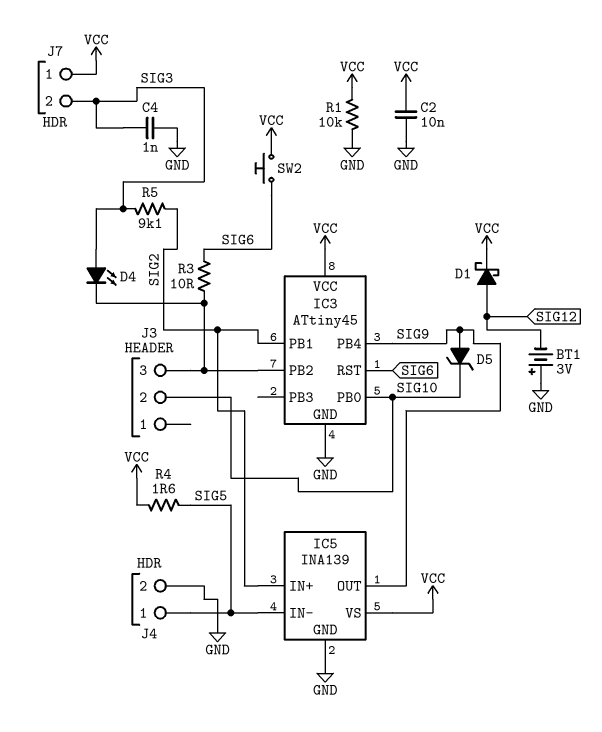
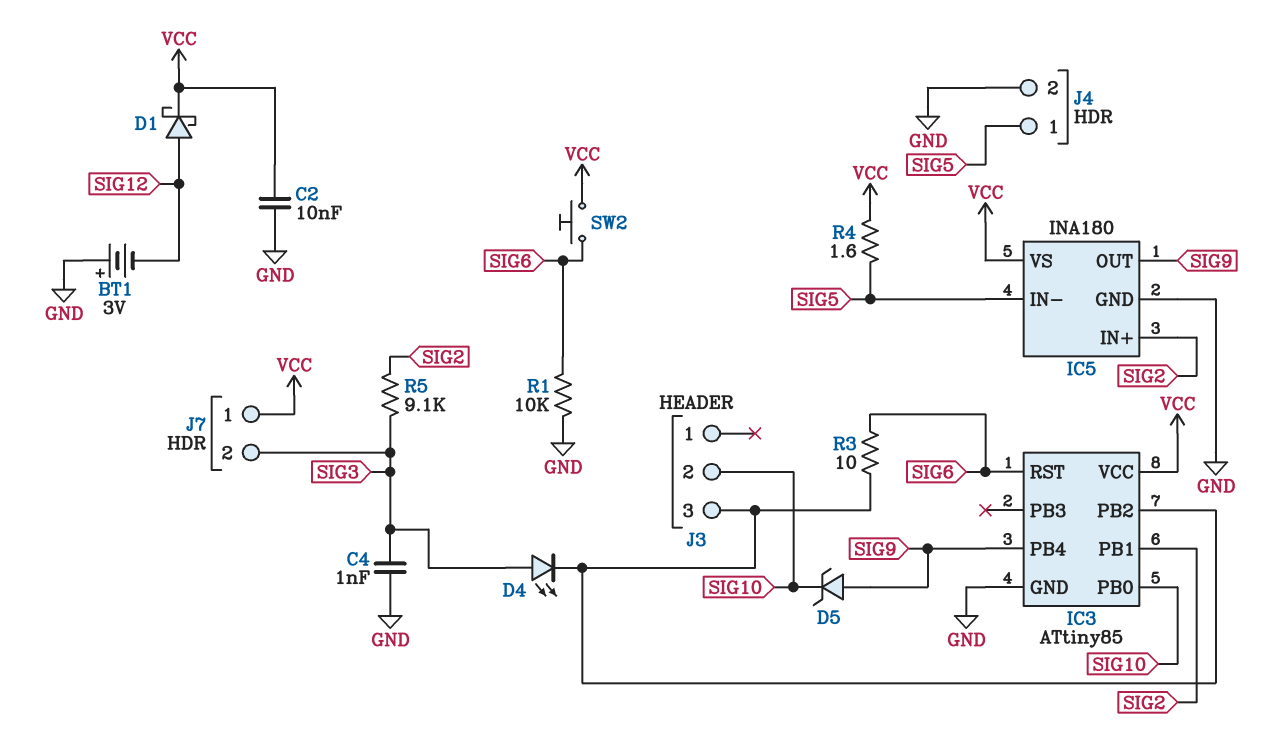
IC3: ATtiny45 -> ATtiny85
IC5: INA139 -> INA180
R1: 10k (GND, VCC) -> 10k (GND, SIG6)

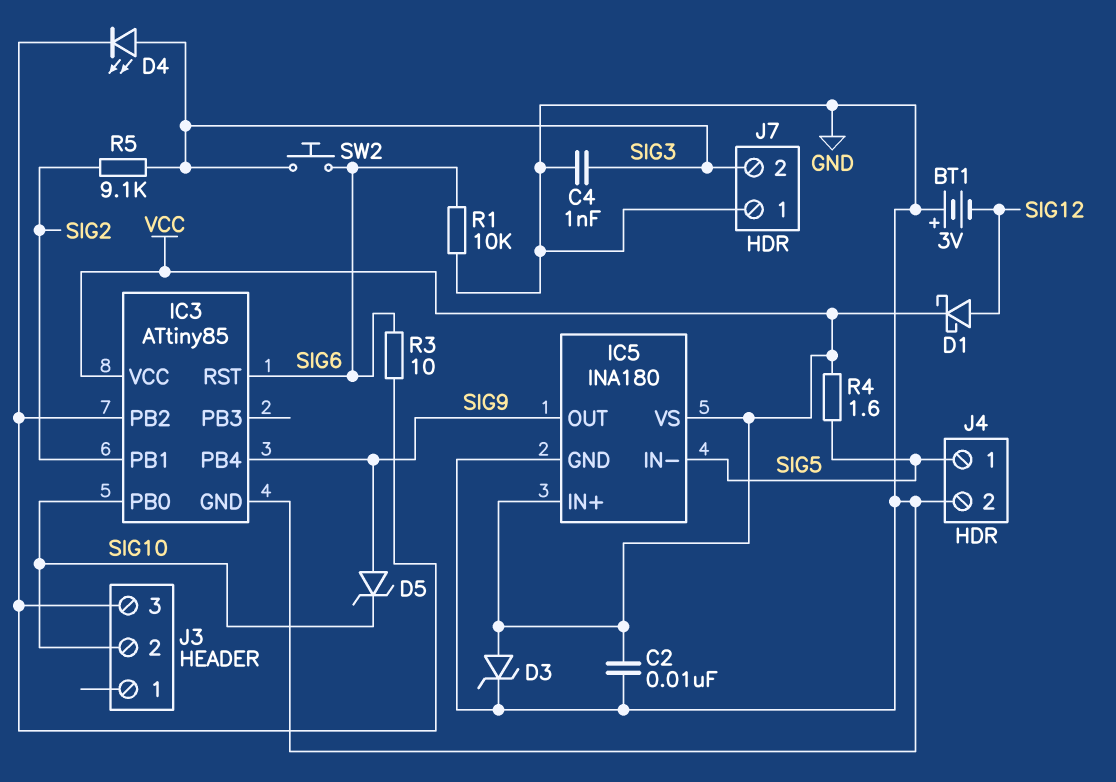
D3: none -> zener (A VCC, K GND)
IC5 pin IN+: SIG2 -> VCC
J7 pin 1: VCC -> GND
SW2: button (SIG6, VCC) -> button (SIG3, SIG6)

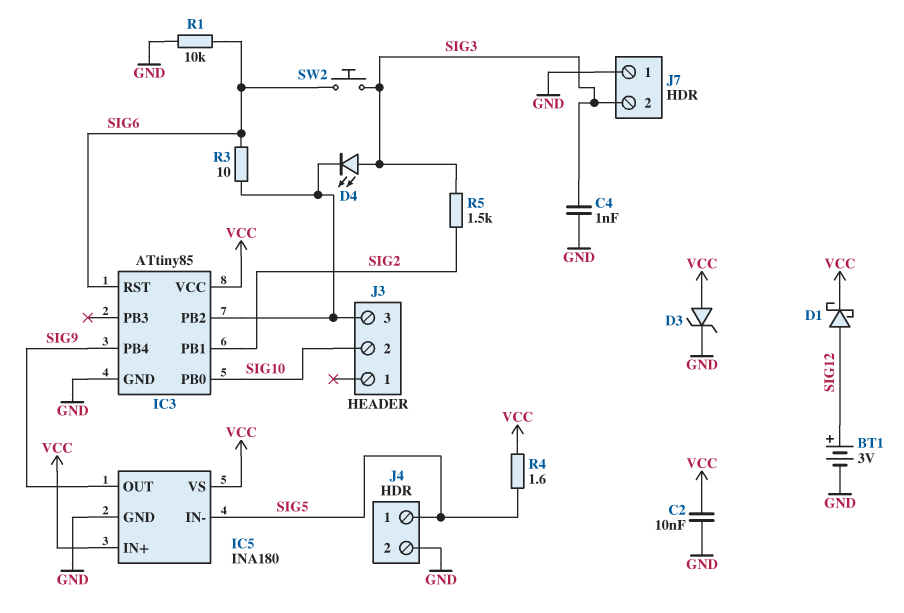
BT1: 3V (plus GND, minus SIG12) -> 3V (plus SIG12, minus GND)
D5: zener (A SIG9, K SIG10) -> none
R5: 9.1k (SIG2, SIG3) -> 1.5k (SIG2, SIG3)

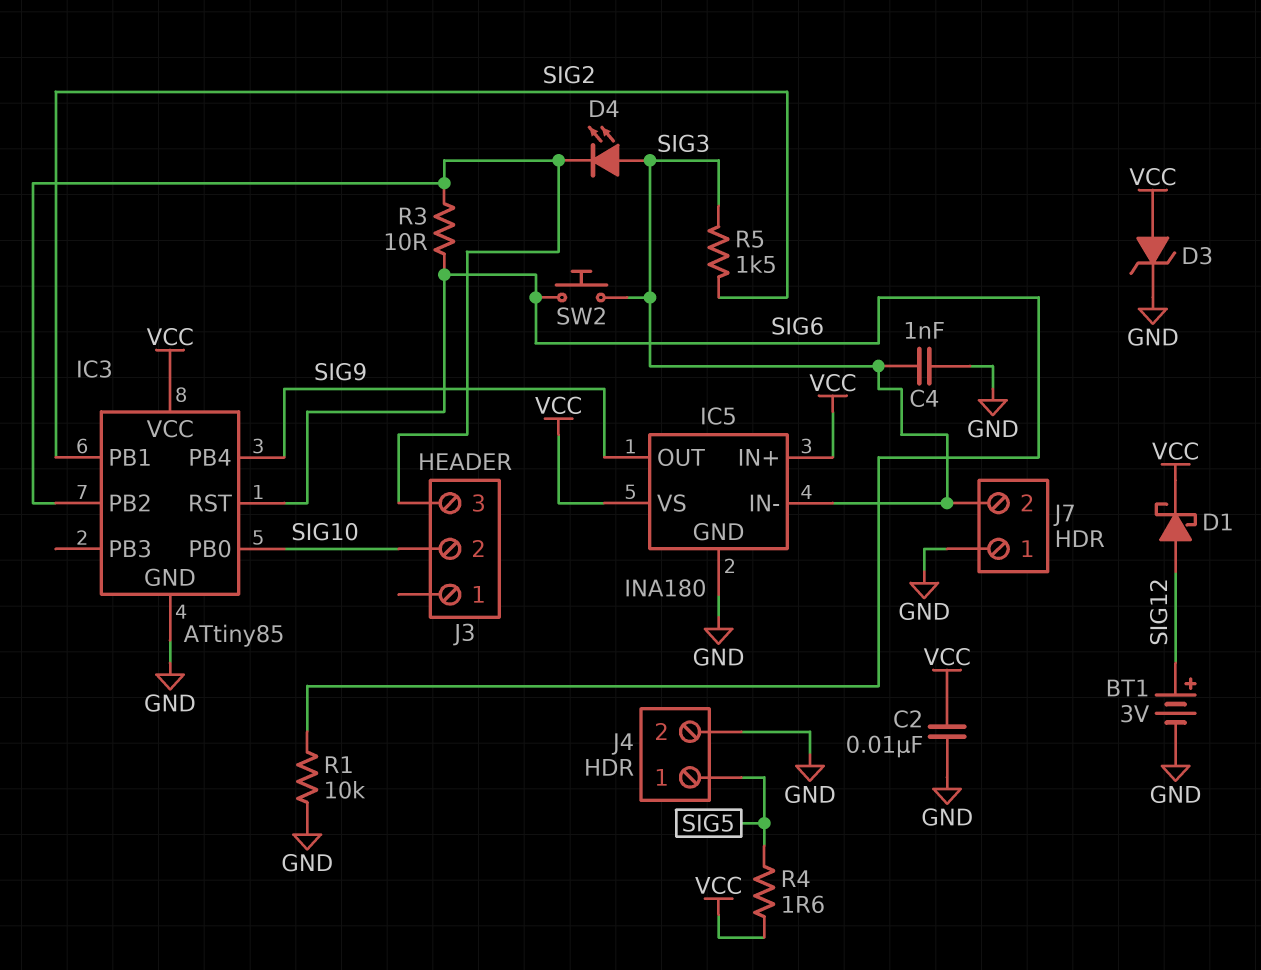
IC5 pin IN-: SIG5 -> SIG3

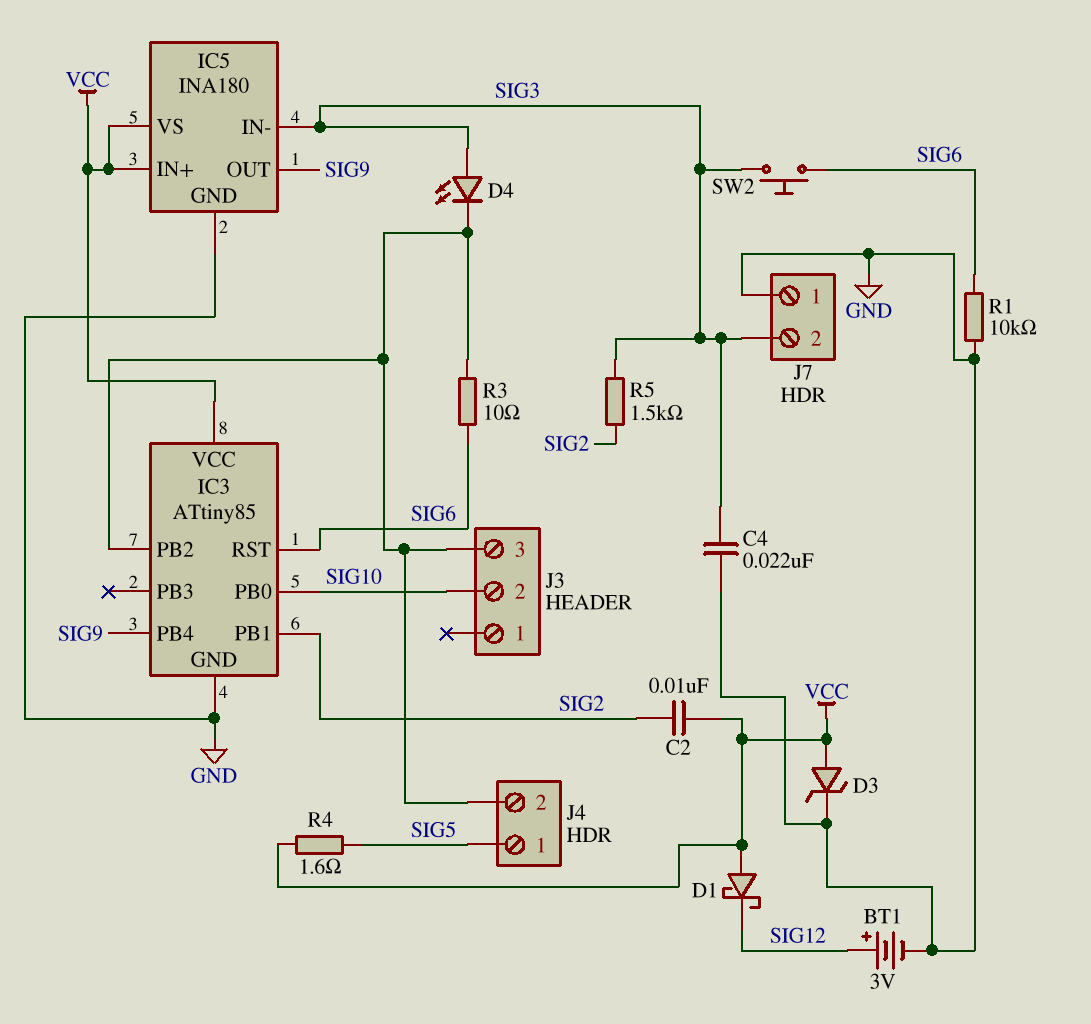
C2: 10nF (GND, VCC) -> 10nF (SIG2, VCC)
C4: 1nF (GND, SIG3) -> 22nF (GND, SIG3)
D1: schottky (A SIG12, K VCC) -> schottky (A VCC, K SIG12)
J4 pin 2: GND -> IC3/PB2

